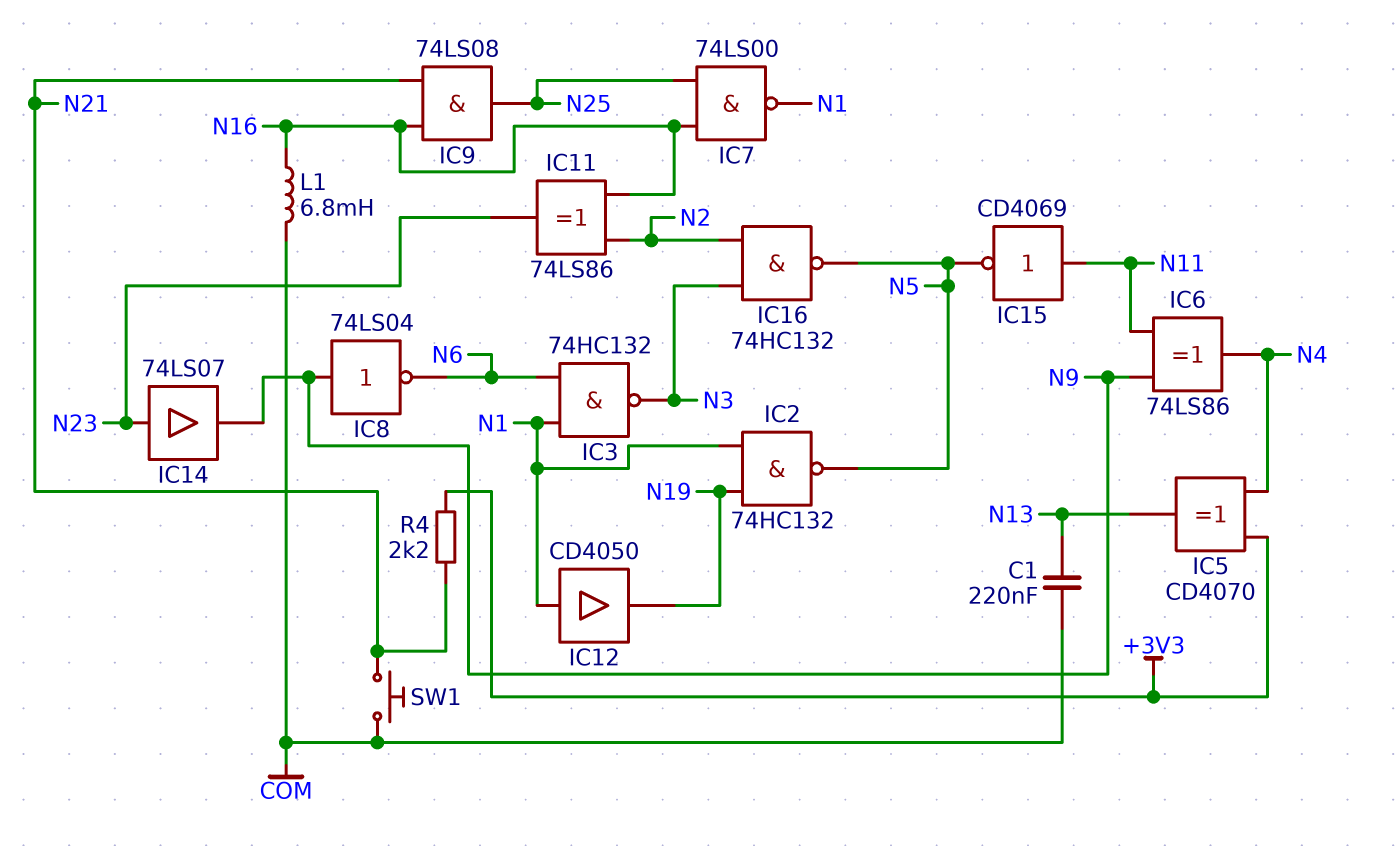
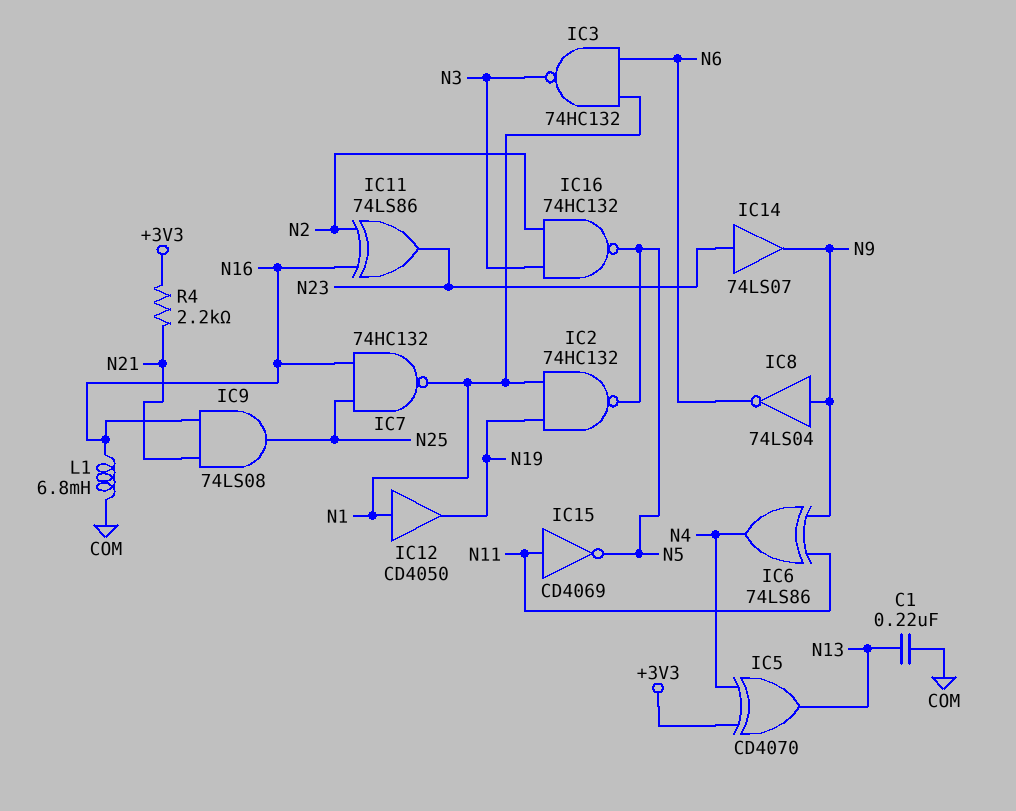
IC7: NAND 74LS00 (in N16, in N25, out N1) -> NAND 74HC132 (in N16, in N25, out N1)
SW1: button (COM, N21) -> none

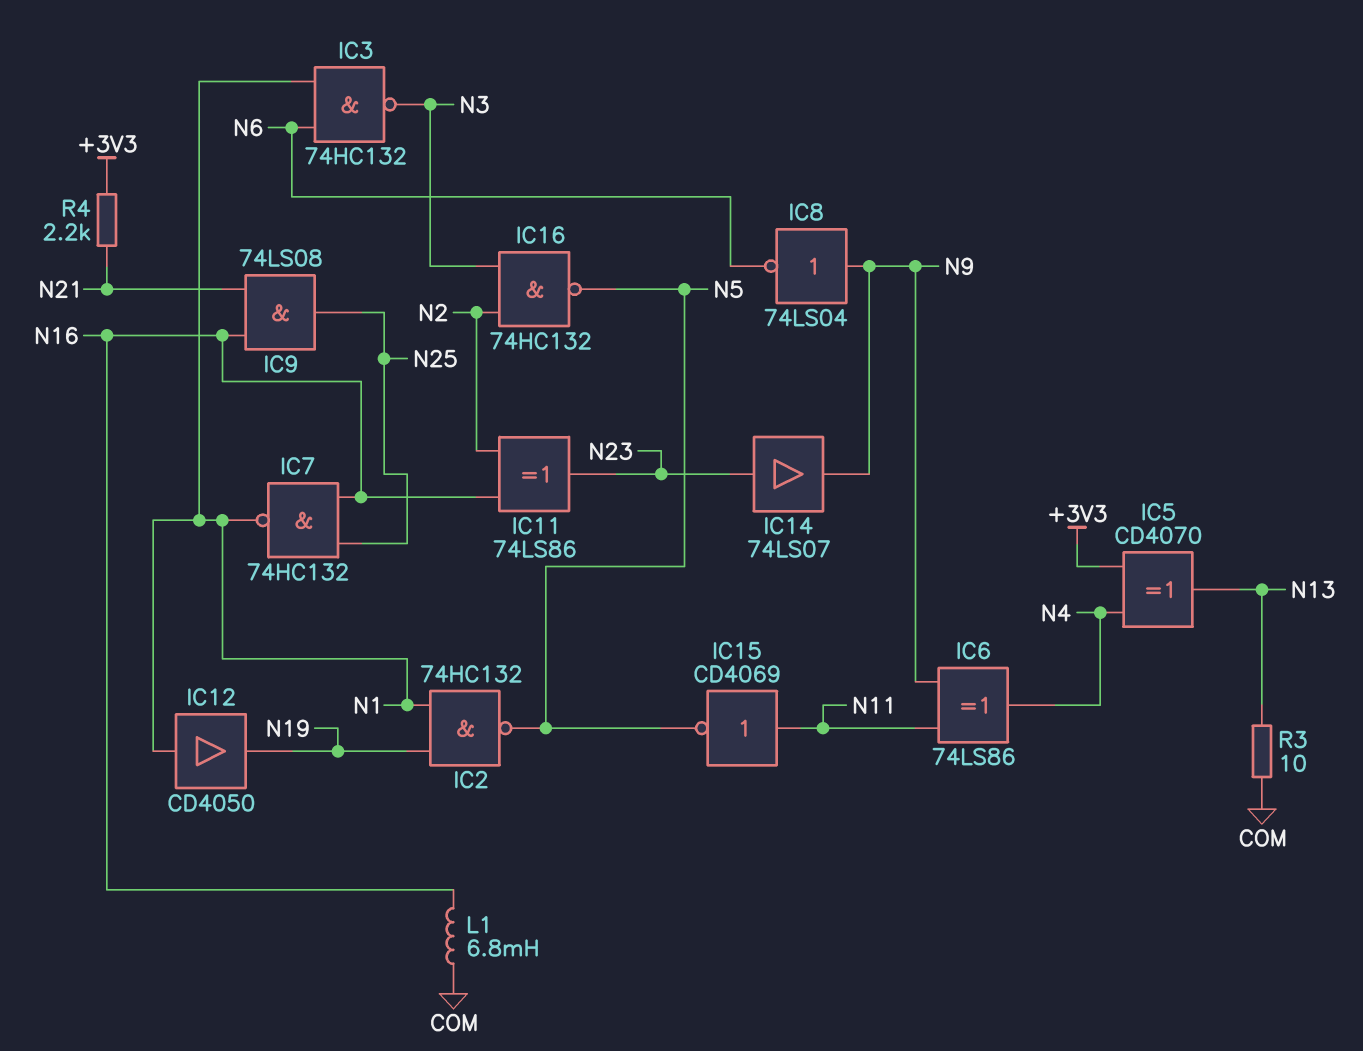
C1: 220nF (COM, N13) -> none
R3: none -> 10 (COM, N13)

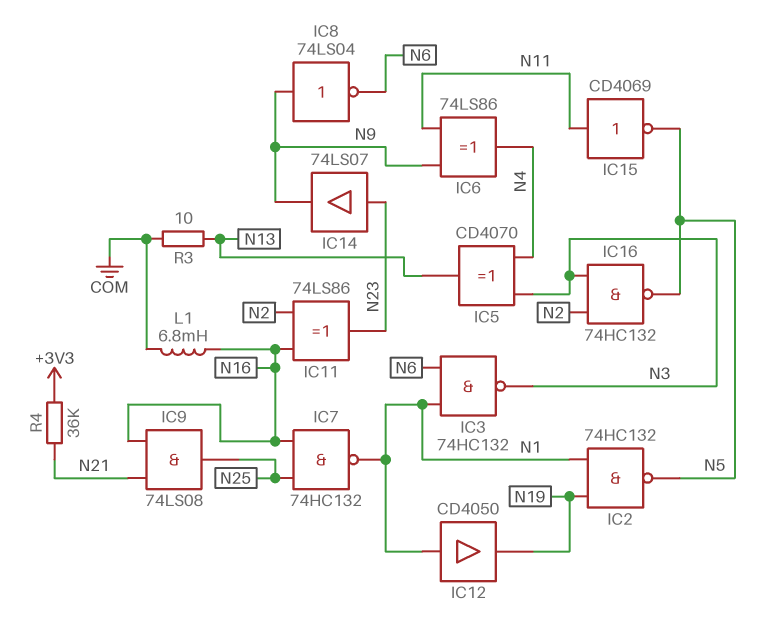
IC5: XOR CD4070 (in +3V3, in N4, out N13) -> XOR CD4070 (in N3, in N4, out N13)
R4: 2.2k (+3V3, N21) -> 36k (+3V3, N21)

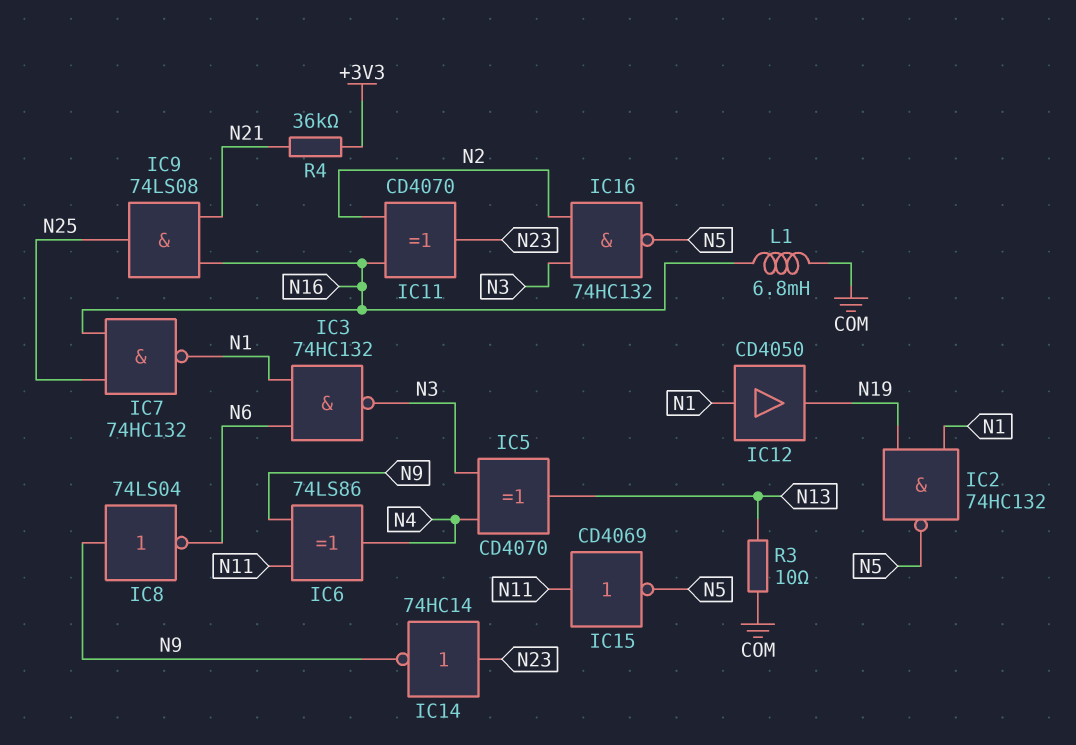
IC11: XOR 74LS86 (in N2, in N16, out N23) -> XOR CD4070 (in N2, in N16, out N23)
IC14: buffer 74LS07 (in N23, out N9) -> NOT 74HC14 (in N23, out N9)

